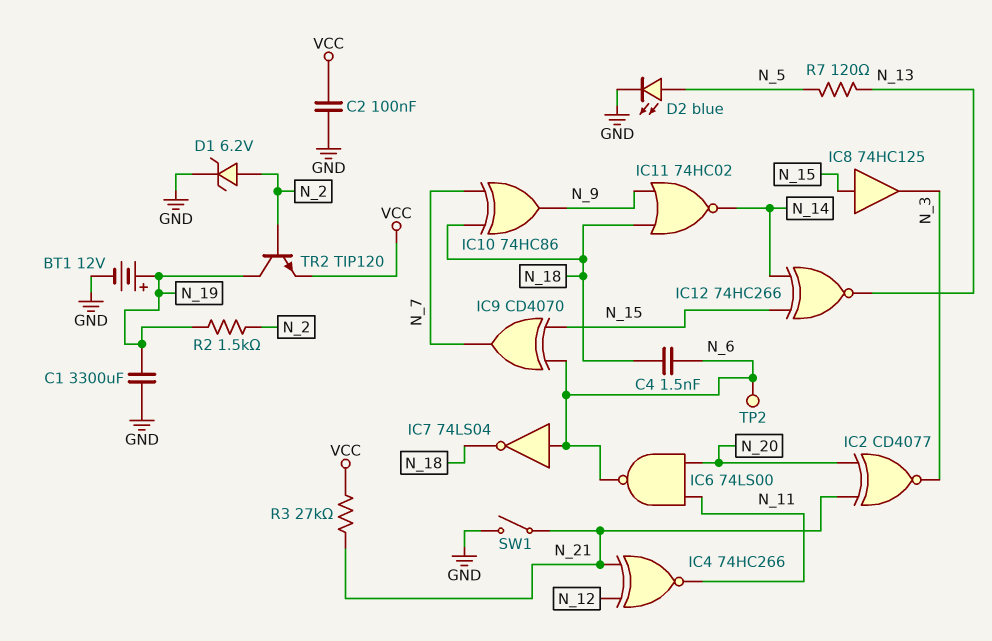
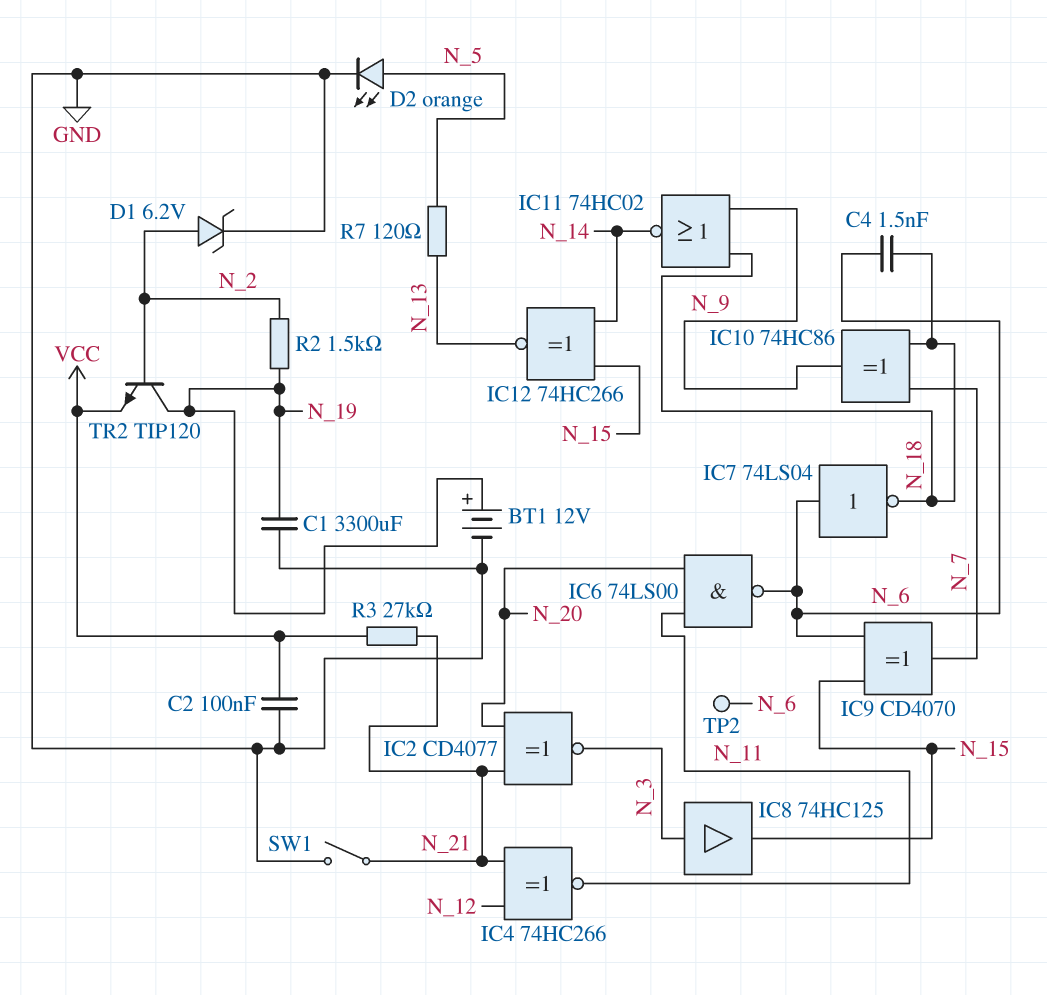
D2: LED blue (A N_5, K GND) -> LED orange (A N_5, K GND)
IC8: buffer 74HC125 (in N_15, out N_3) -> buffer 74HC125 (in N_3, out N_15)

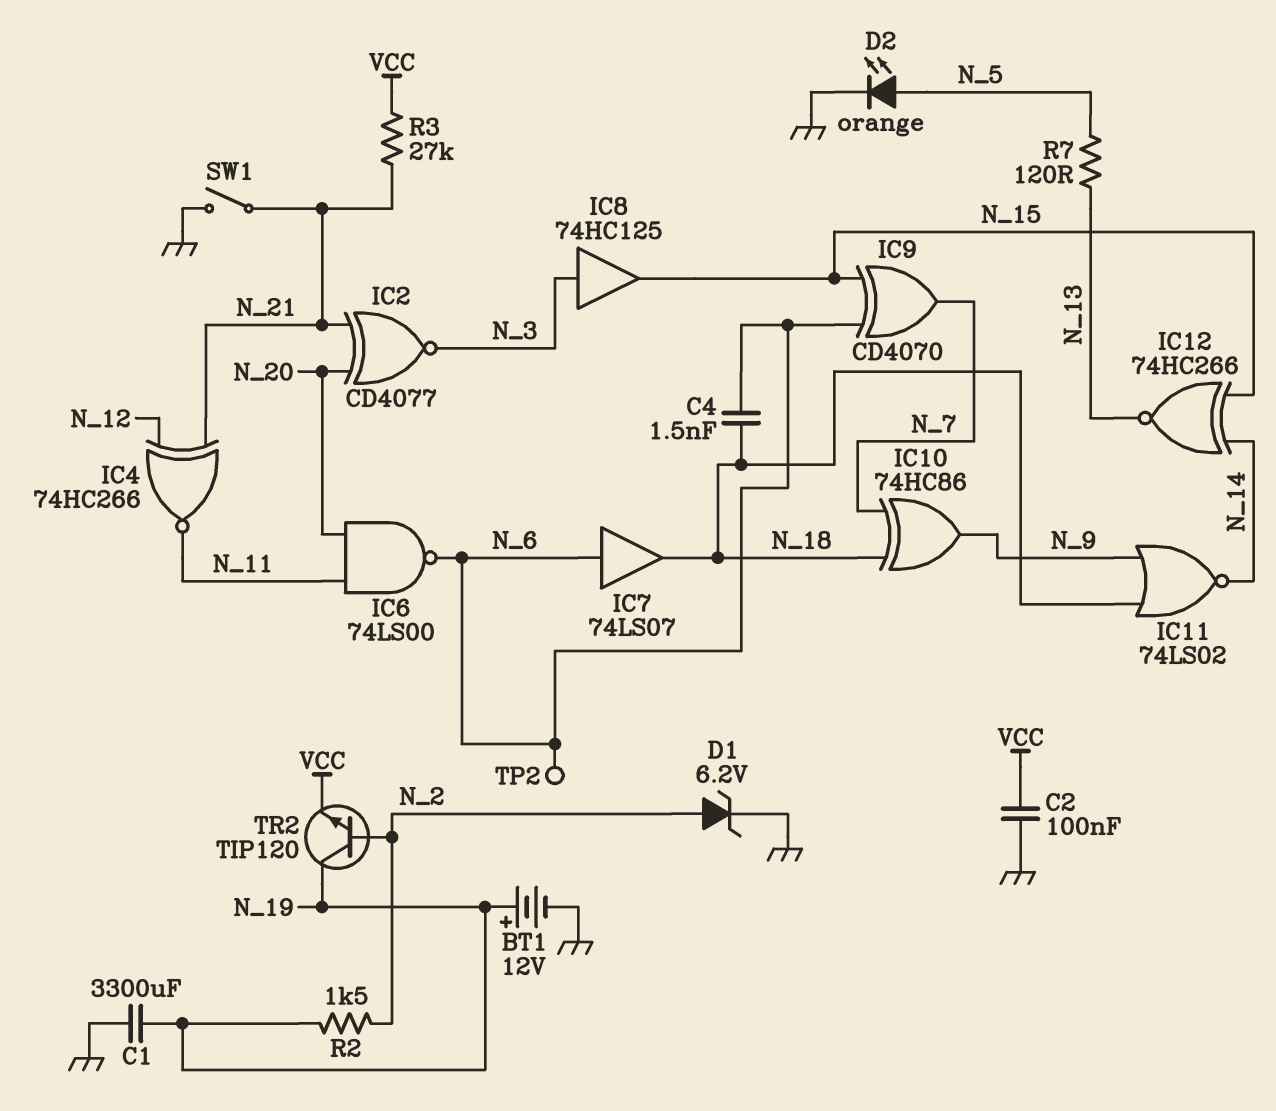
IC7: NOT 74LS04 (in N_6, out N_18) -> buffer 74LS07 (in N_6, out N_18)
IC11: NOR 74HC02 (in N_9, in N_18, out N_14) -> NOR 74LS02 (in N_9, in N_18, out N_14)

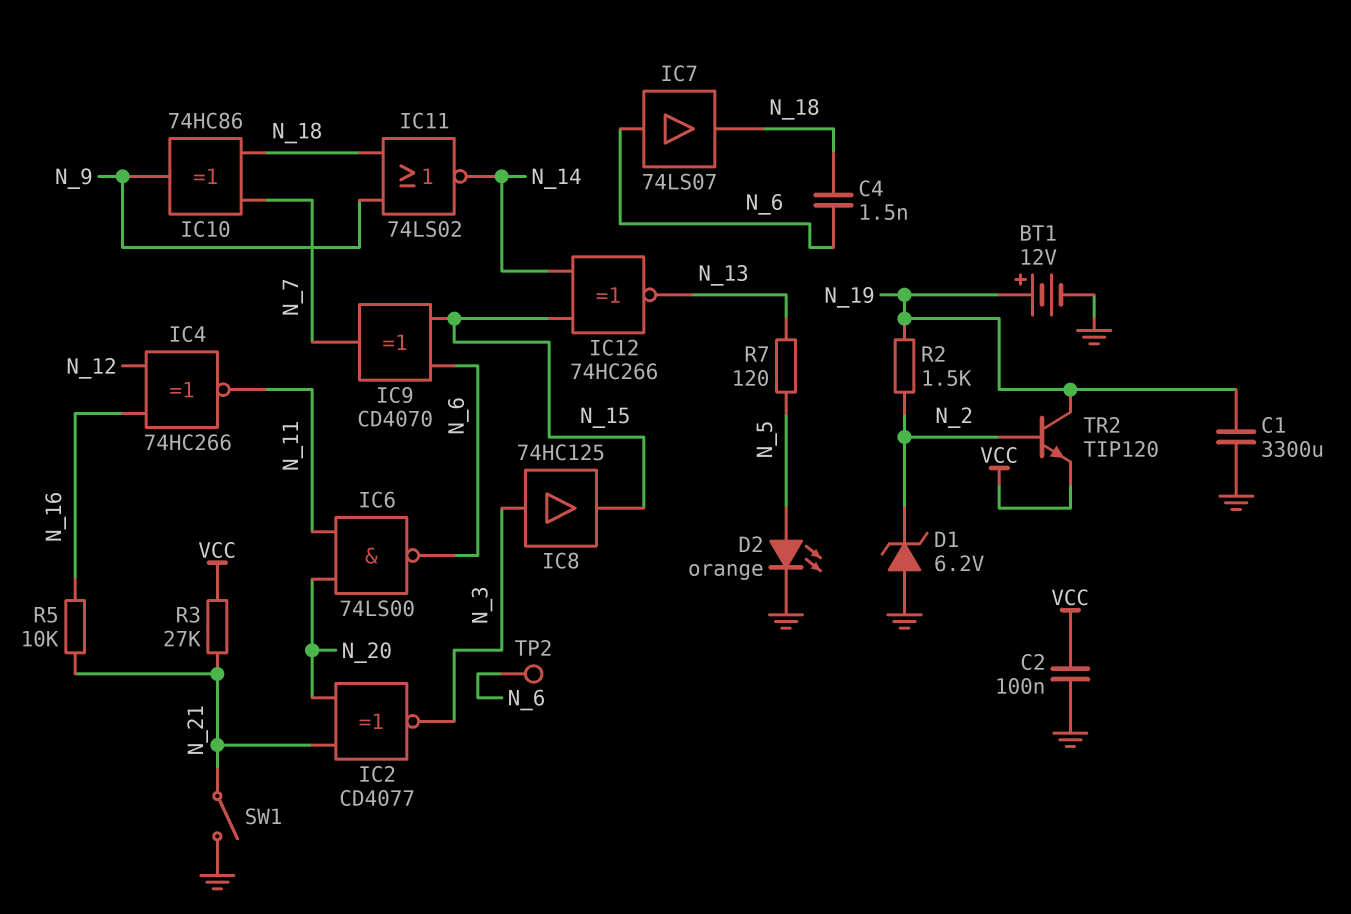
D1: zener 6.2V (A N_2, K GND) -> zener 6.2V (A GND, K N_2)
IC4: XNOR 74HC266 (in N_12, in N_21, out N_11) -> XNOR 74HC266 (in N_12, in N_16, out N_11)
R5: none -> 10k (N_16, N_21)

